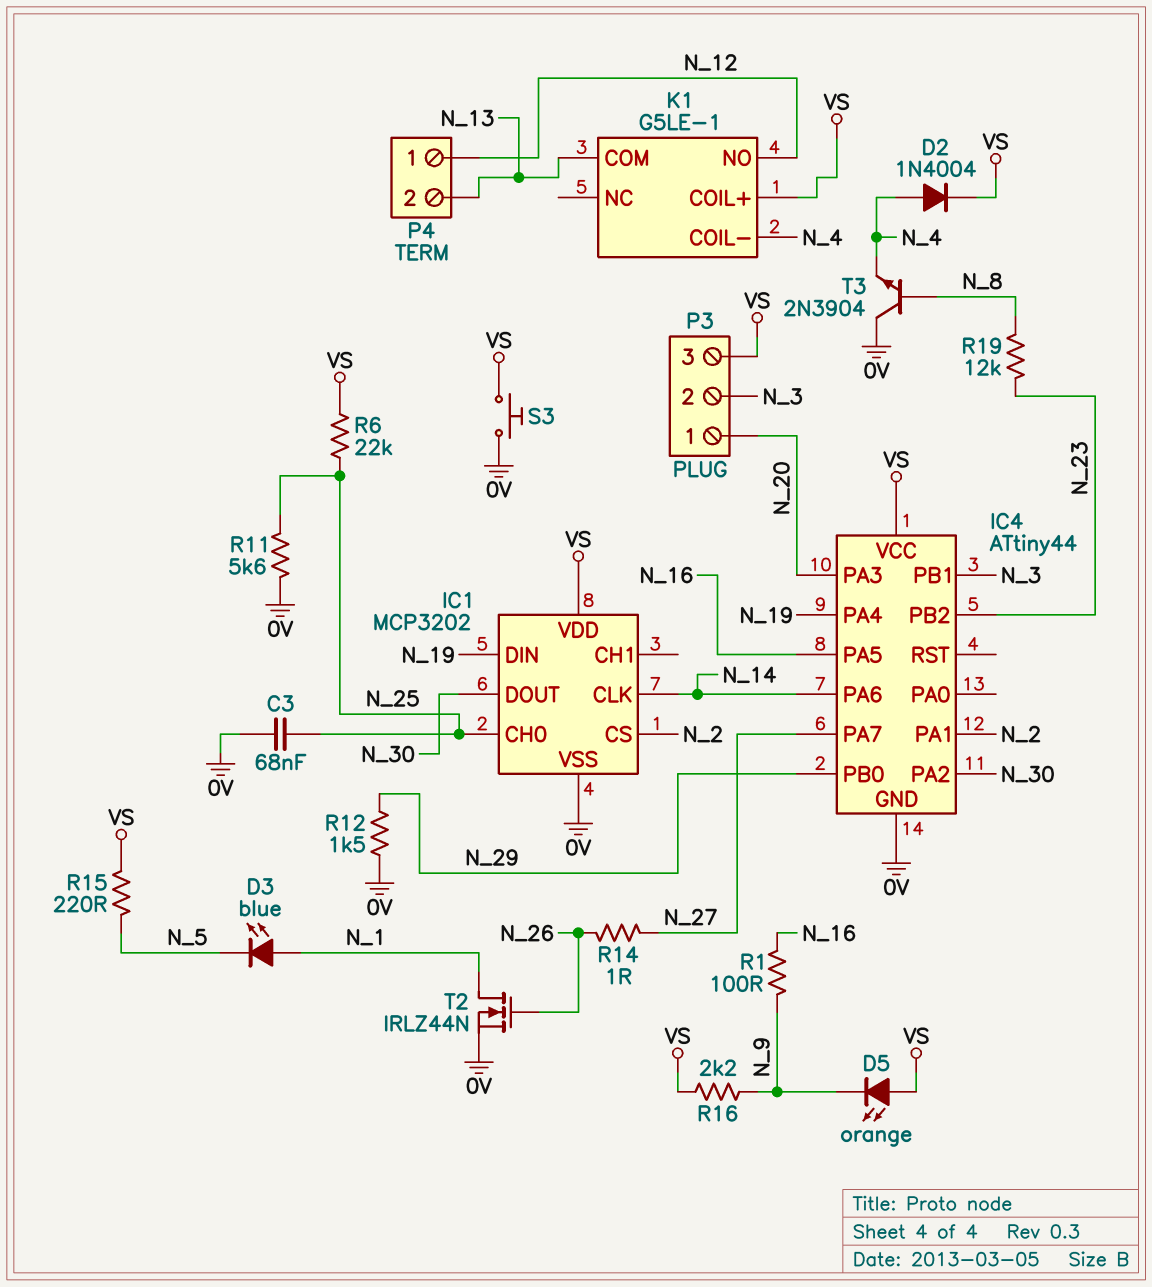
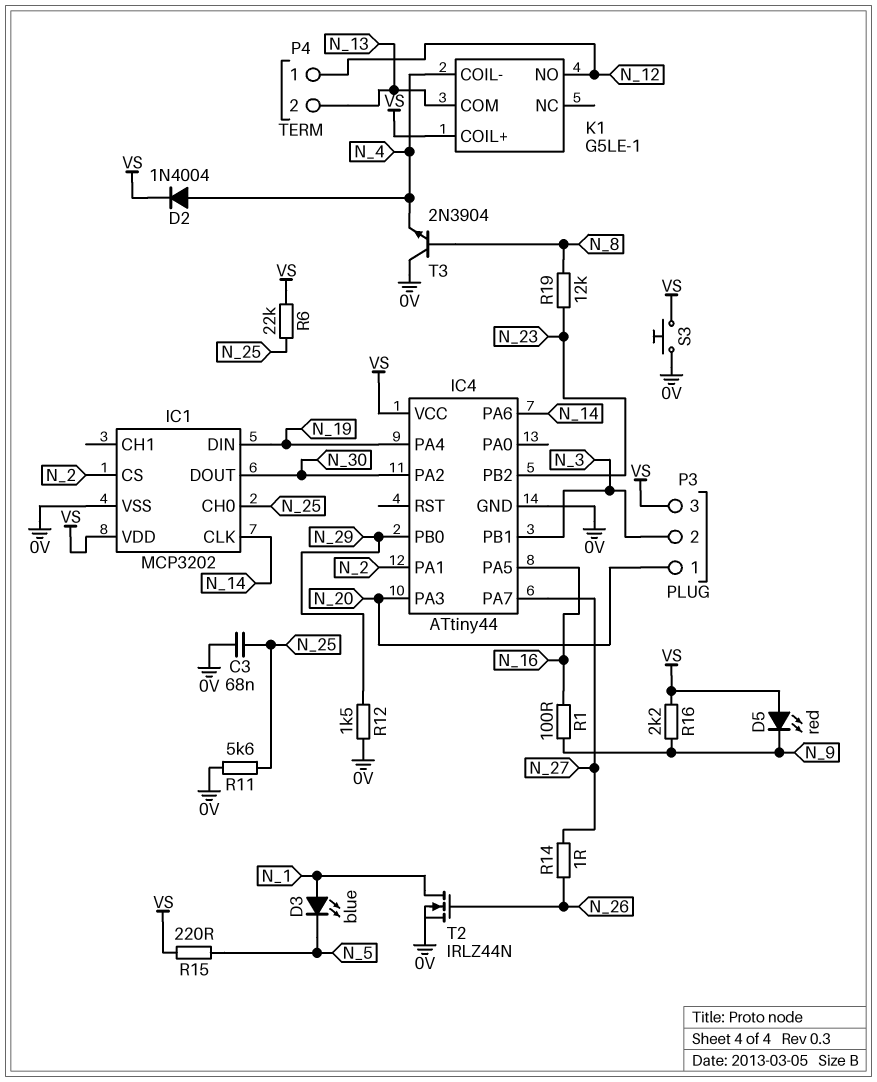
D5: LED orange (A VS, K N_9) -> LED red (A VS, K N_9)

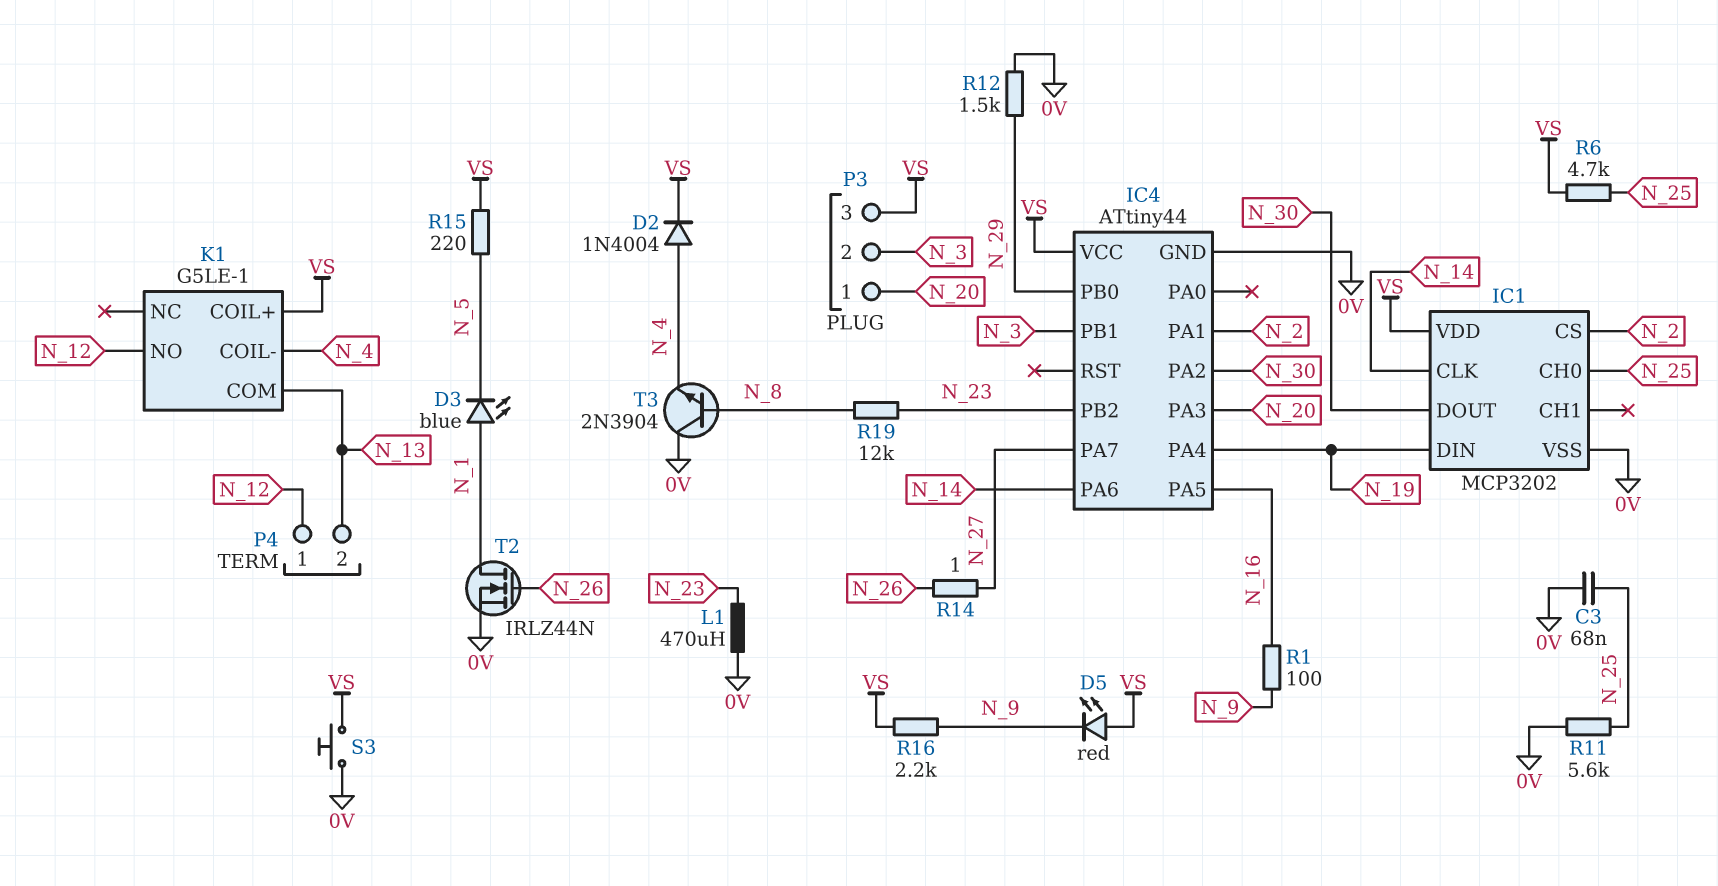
L1: none -> 470uH (0V, N_23)
R6: 22k (N_25, VS) -> 4.7k (N_25, VS)

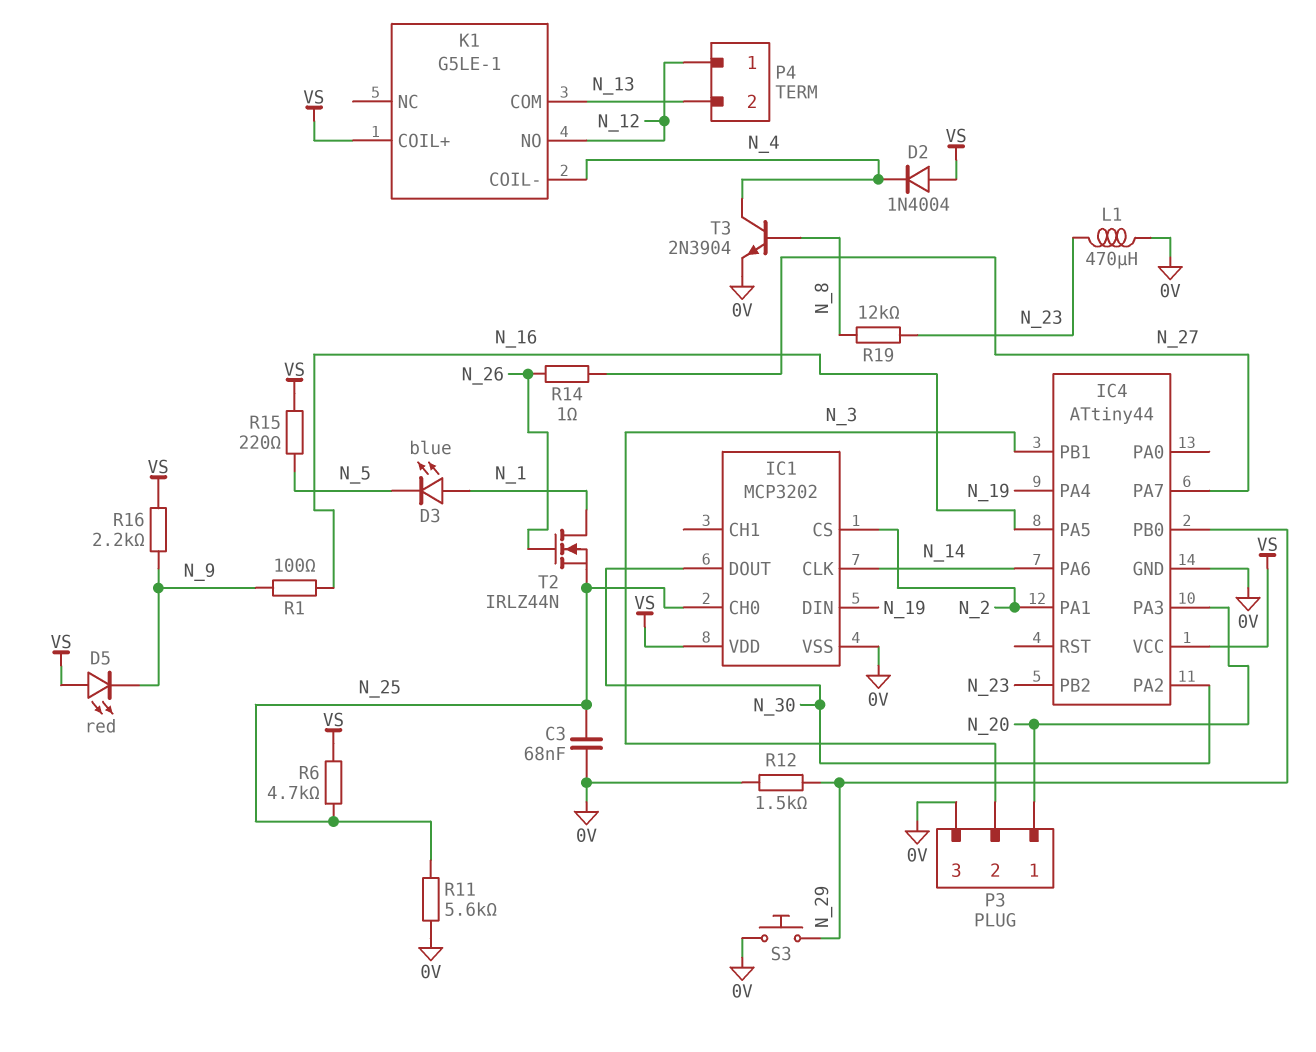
D2: diode 1N4004 (A N_4, K VS) -> diode 1N4004 (A VS, K N_4)
P3 pin 3: VS -> 0V
S3: button (0V, VS) -> button (0V, N_29)
T2: NMOS IRLZ44N (G N_26, D N_1, S 0V) -> NMOS IRLZ44N (G N_26, D N_1, S N_25)
T3: NPN 2N3904 (B N_8, C 0V, E N_4) -> NPN 2N3904 (B N_8, C N_4, E 0V)

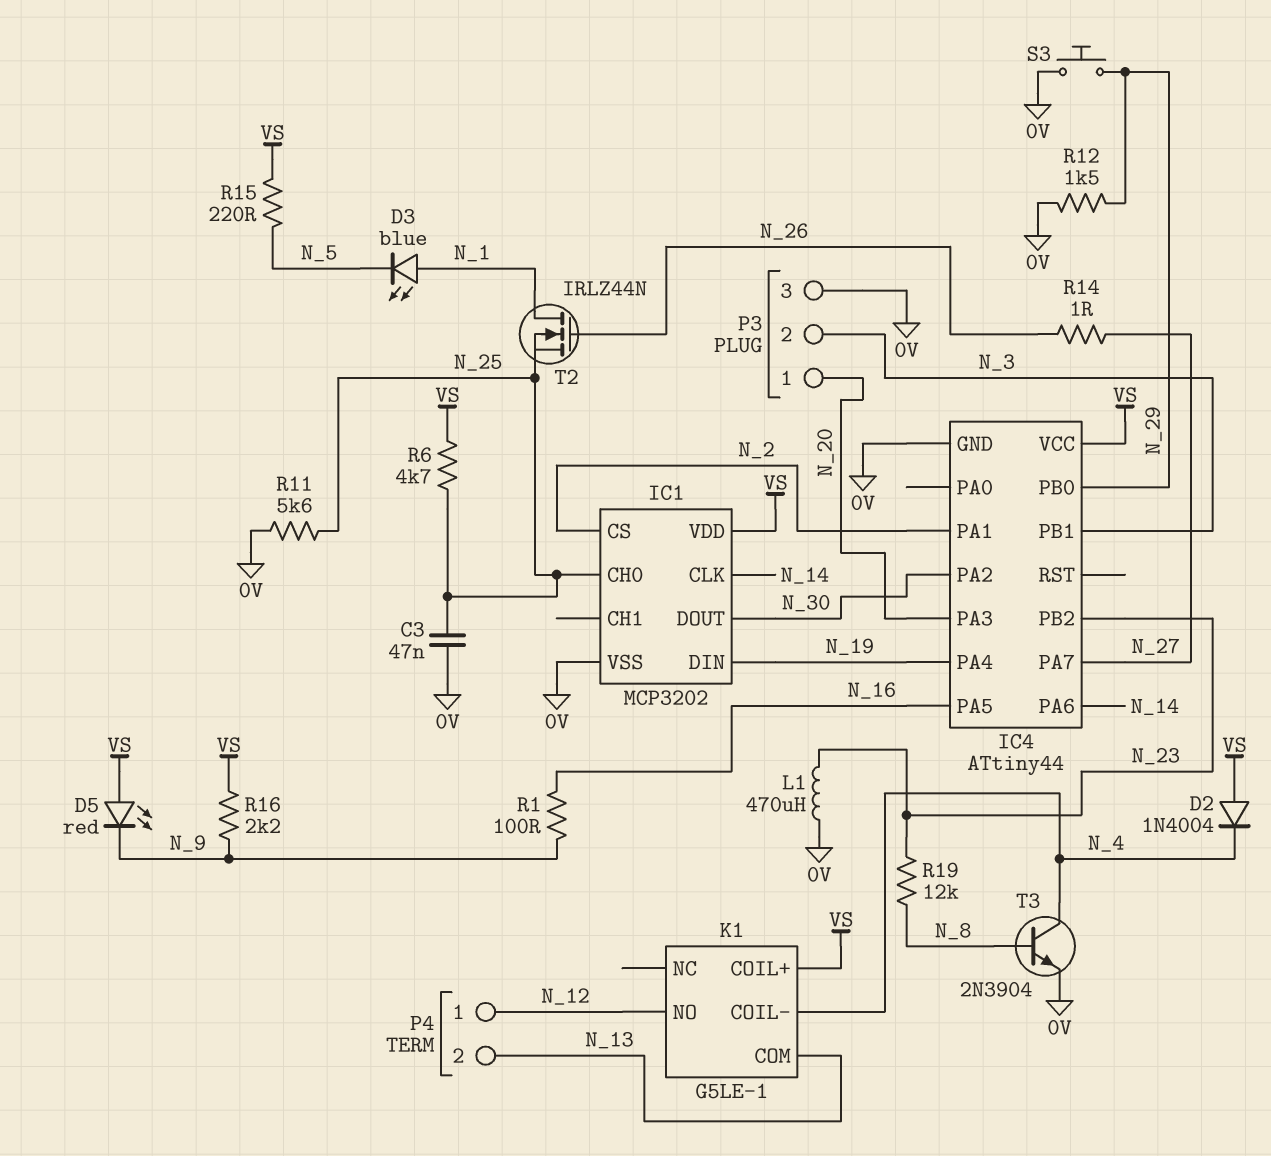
C3: 68nF (0V, N_25) -> 47nF (0V, N_25)

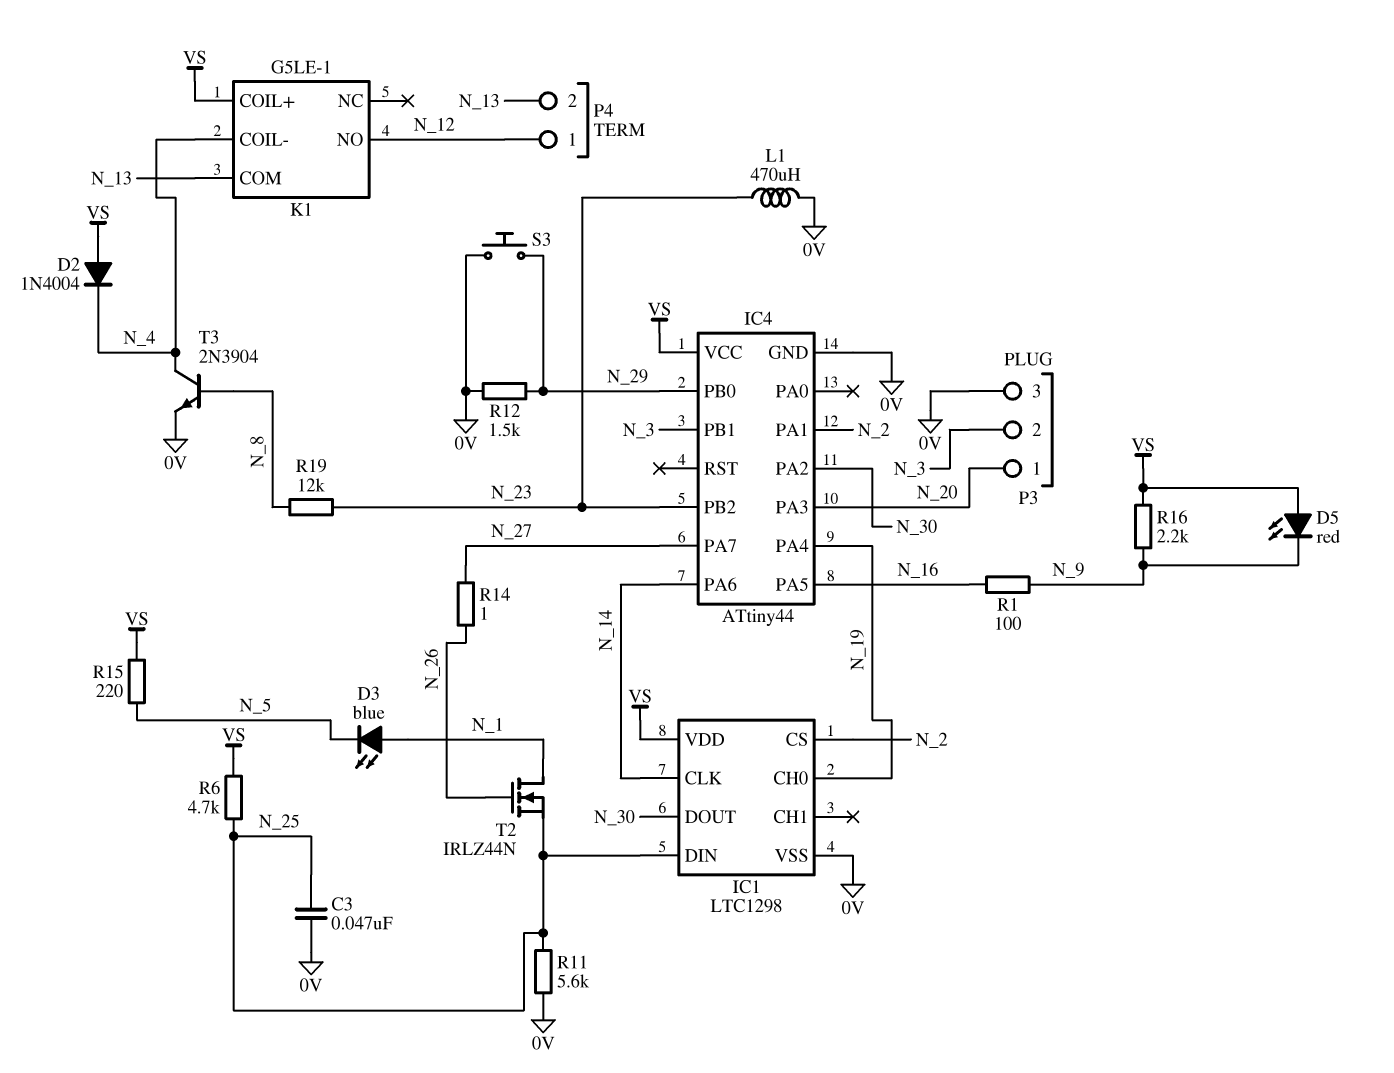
IC1: MCP3202 -> LTC1298
IC1 pin CH0: N_25 -> N_19
IC1 pin DIN: N_19 -> N_25

